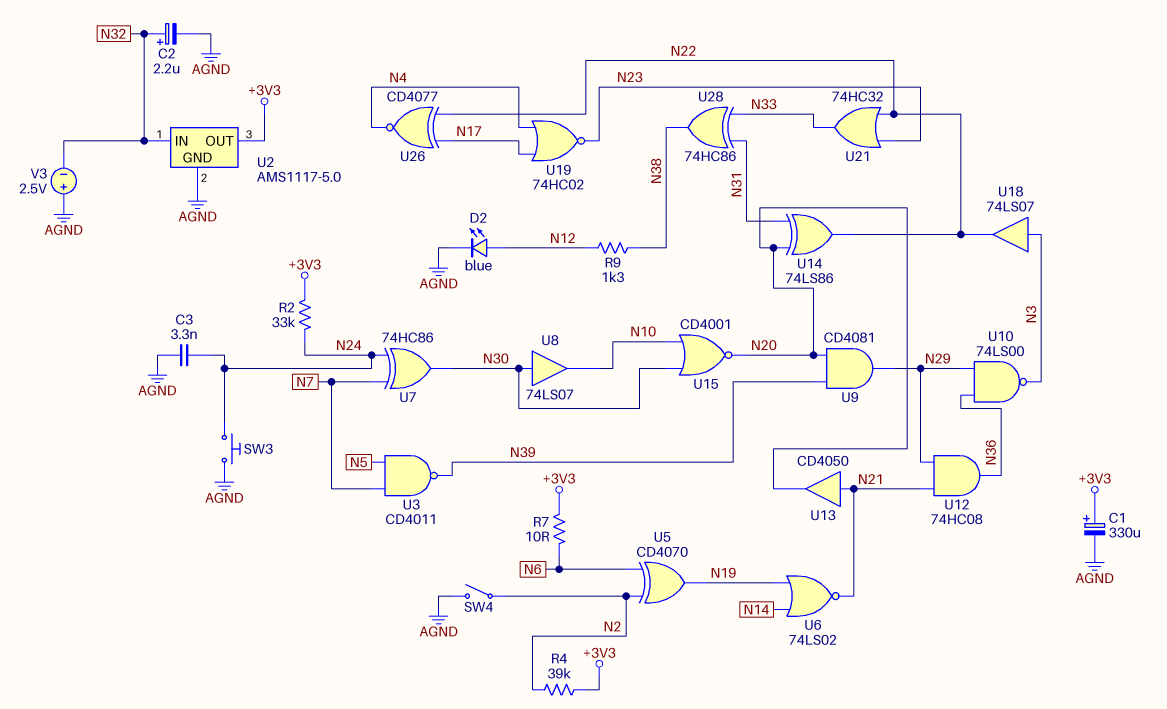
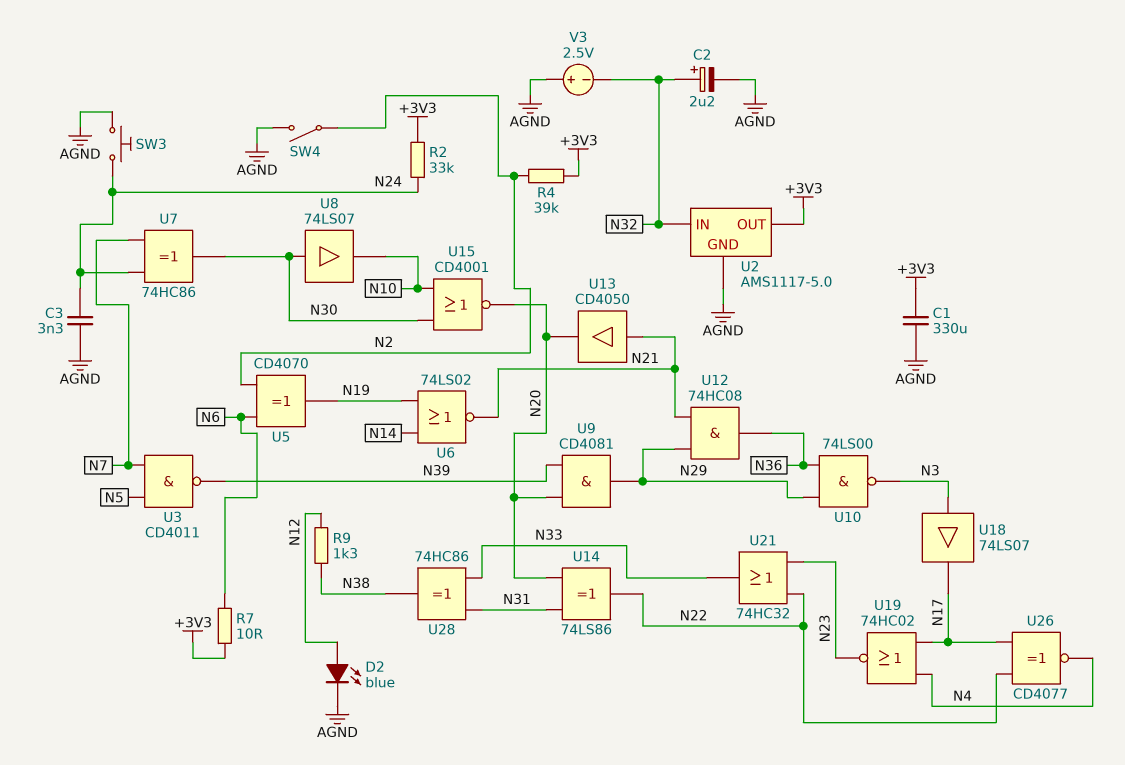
C1: 330uF (plus +3V3, minus AGND) -> 330uF (+3V3, AGND)
U18: buffer 74LS07 (in N3, out N22) -> buffer 74LS07 (in N3, out N17)

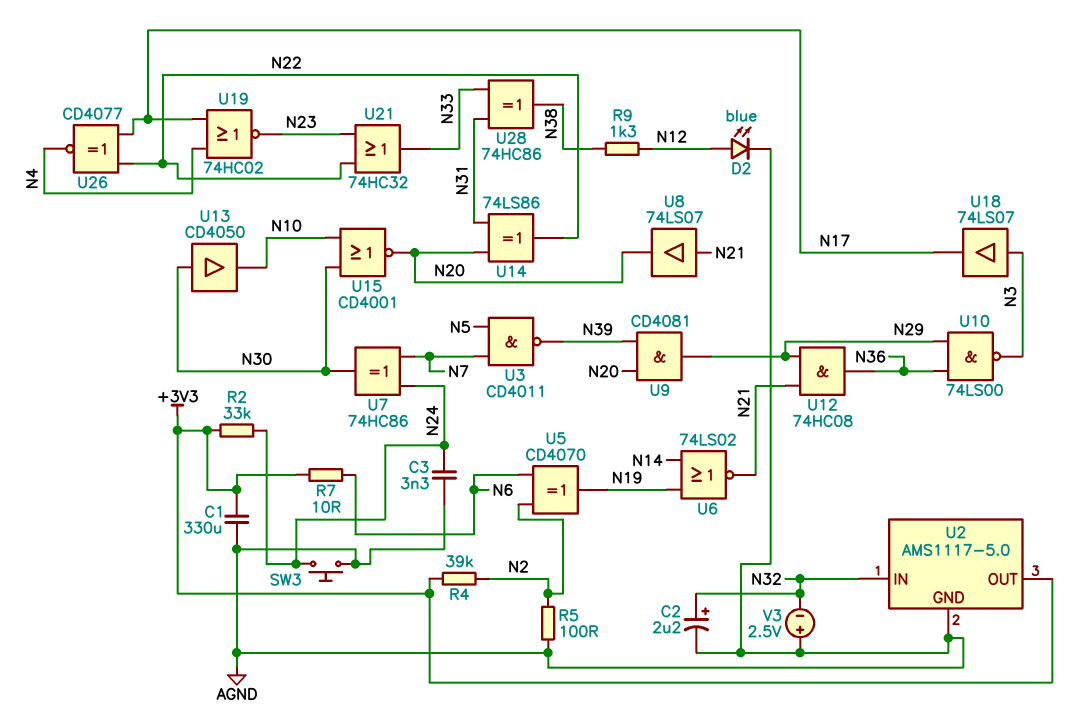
R5: none -> 100 (AGND, N2)
SW4: switch (AGND, N2) -> none
U8: buffer 74LS07 (in N30, out N10) -> buffer 74LS07 (in N21, out N20)
U13: buffer CD4050 (in N21, out N20) -> buffer CD4050 (in N30, out N10)

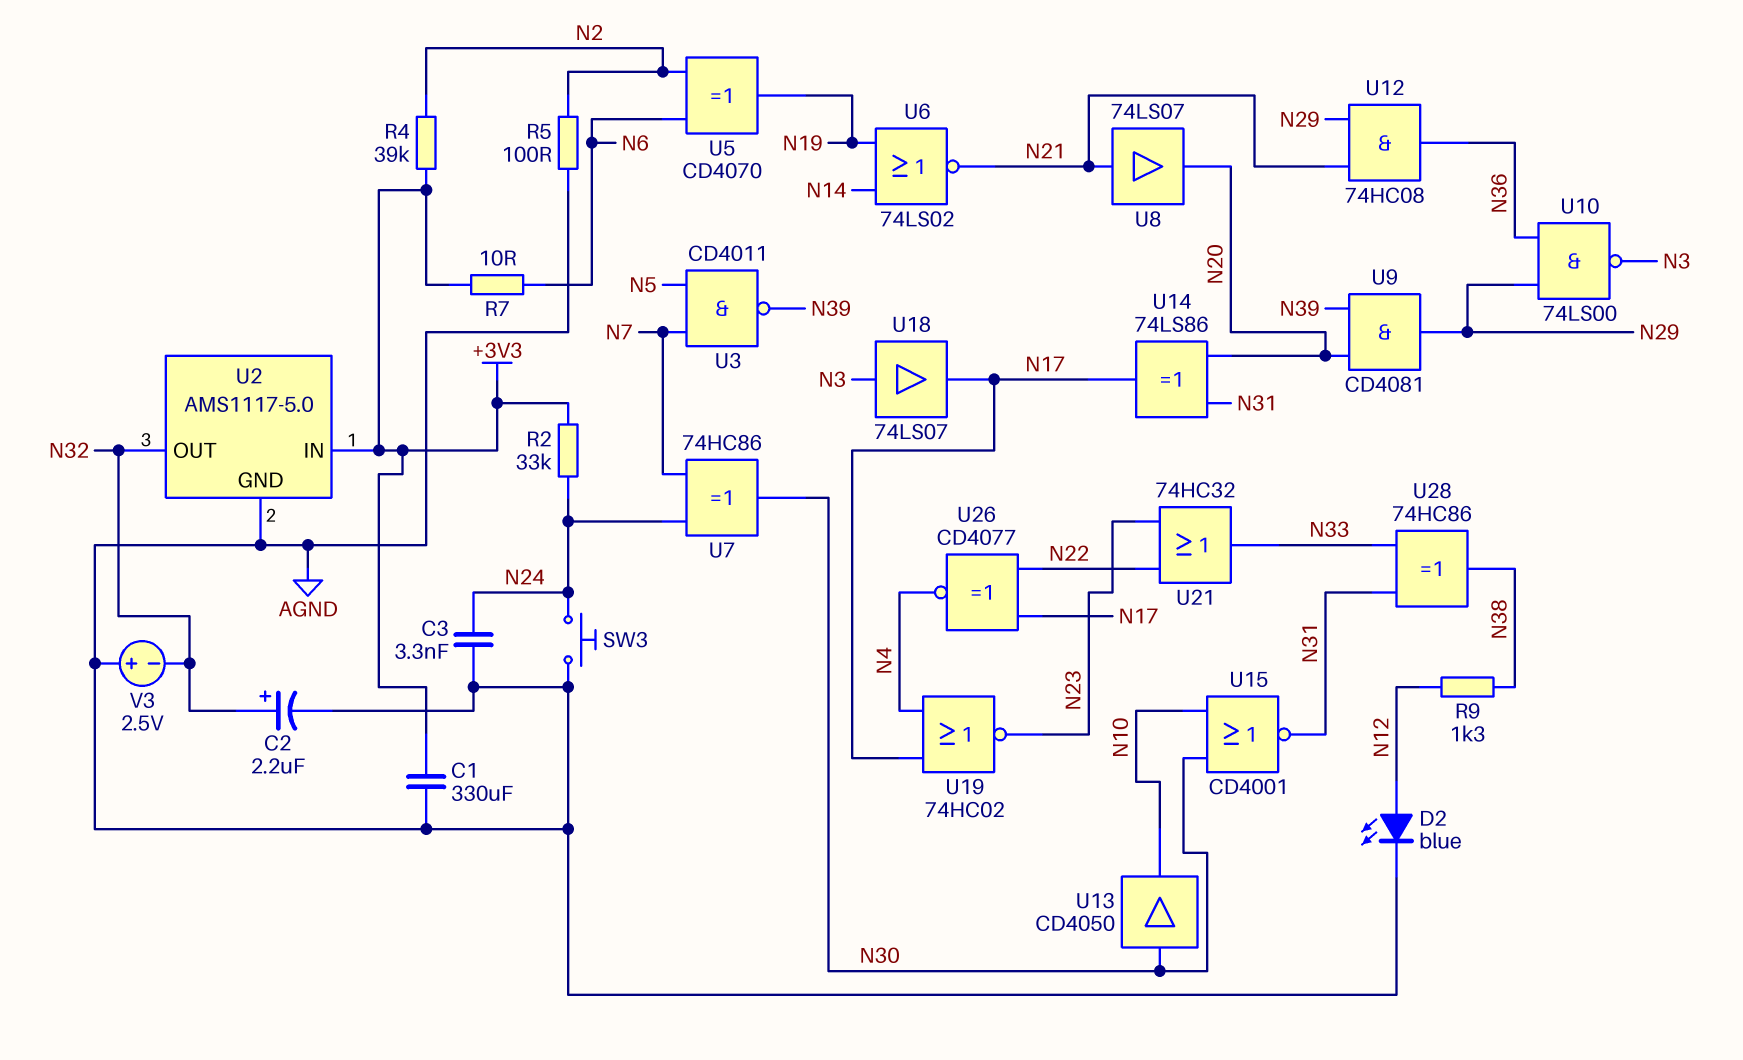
U2 pin IN: N32 -> +3V3
U2 pin OUT: +3V3 -> N32
U14: XOR 74LS86 (in N20, in N31, out N22) -> XOR 74LS86 (in N20, in N31, out N17)
U15: NOR CD4001 (in N10, in N30, out N20) -> NOR CD4001 (in N10, in N30, out N31)

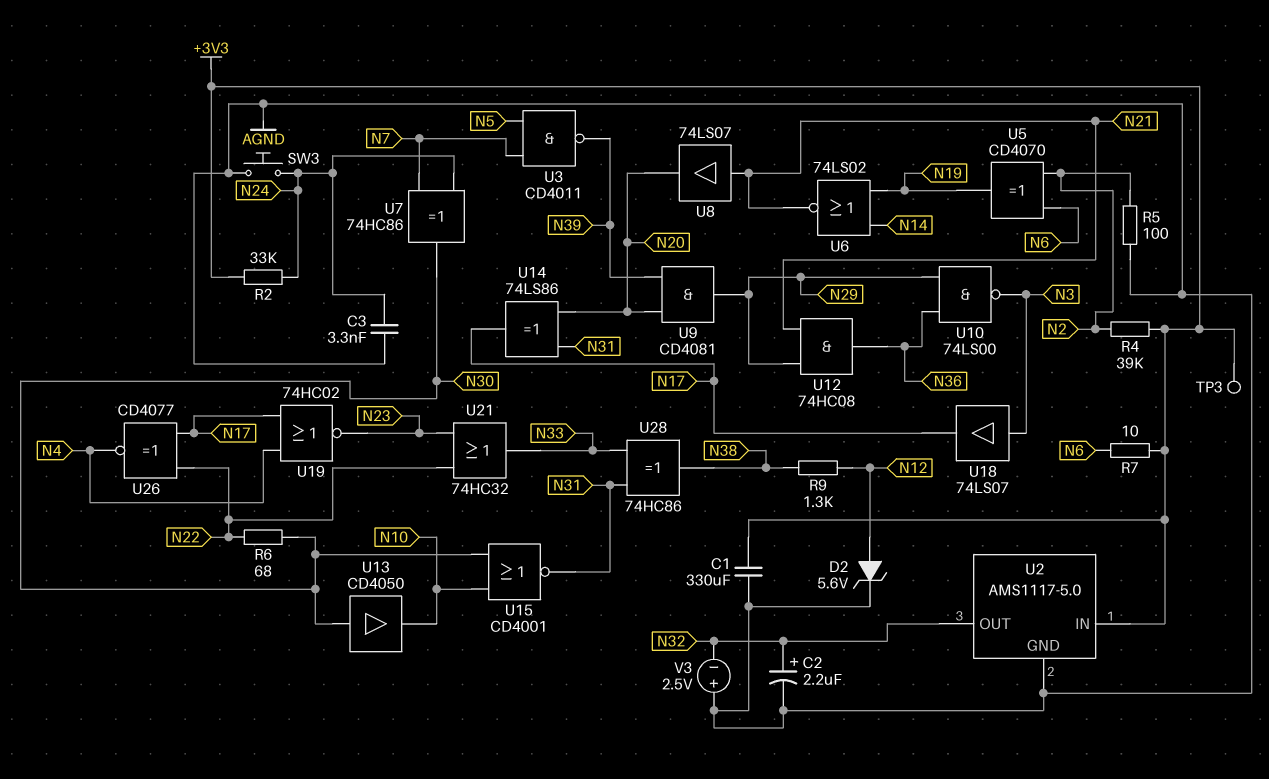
D2: LED blue (A N12, K AGND) -> zener 5.6V (A N12, K AGND)
R6: none -> 68 (N22, N30)
TP3: none -> test point (+3V3)

